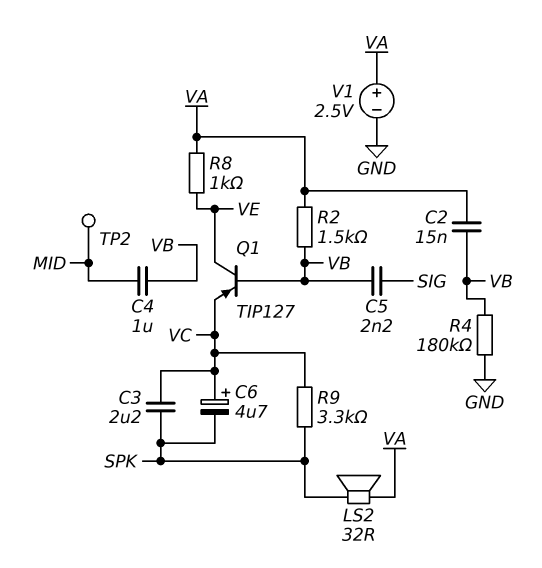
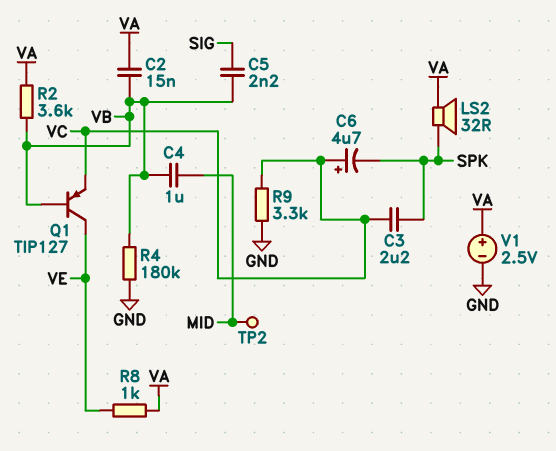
R2: 1.5k (VA, VB) -> 3.6k (VA, VB)
R9: 3.3k (SPK, VC) -> 3.3k (GND, VC)

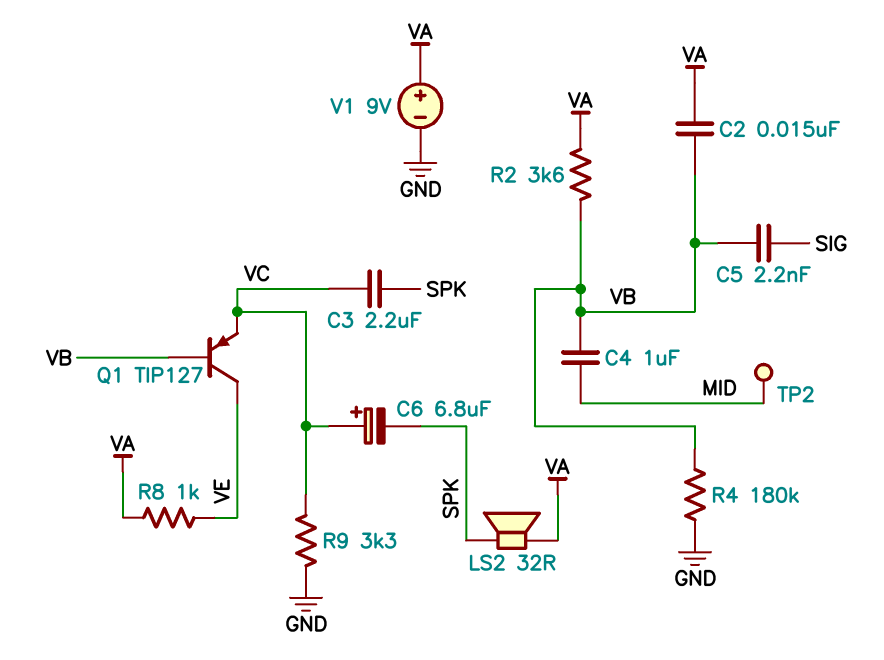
C6: 4.7uF (plus VC, minus SPK) -> 6.8uF (plus VC, minus SPK)
V1: 2.5V (plus VA, minus GND) -> 9V (plus VA, minus GND)

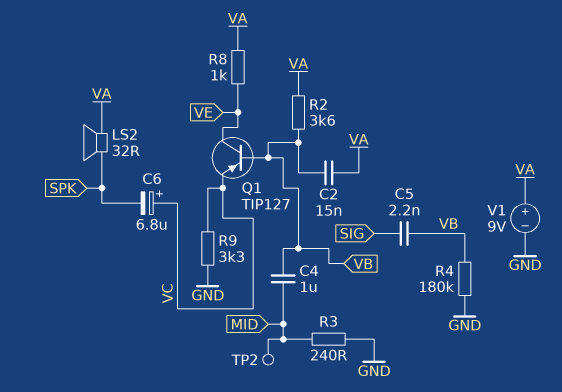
C3: 2.2uF (SPK, VC) -> none
R3: none -> 240 (GND, MID)

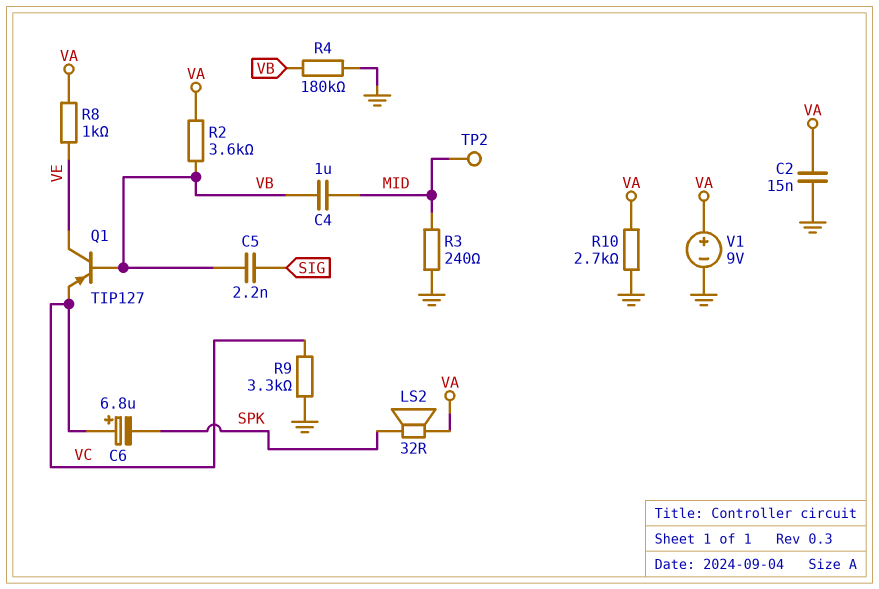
C2: 15nF (VA, VB) -> 15nF (GND, VA)
R10: none -> 2.7k (GND, VA)

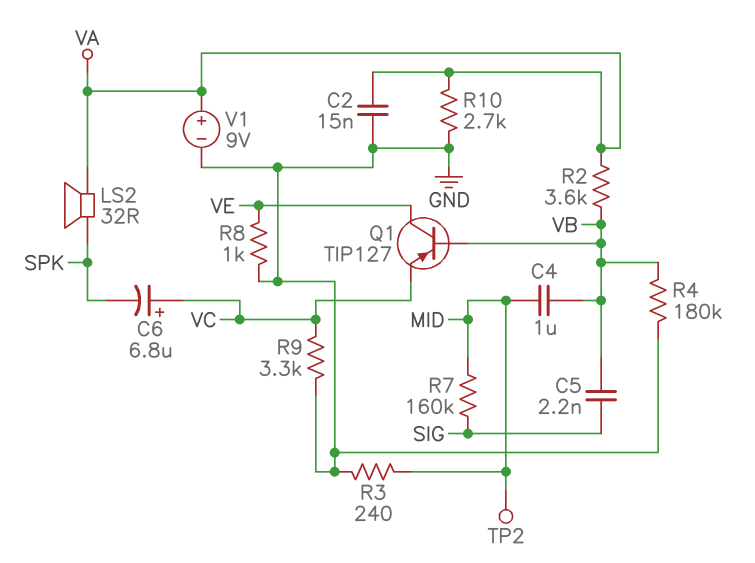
R7: none -> 160k (MID, SIG)
R8: 1k (VA, VE) -> 1k (GND, VE)

